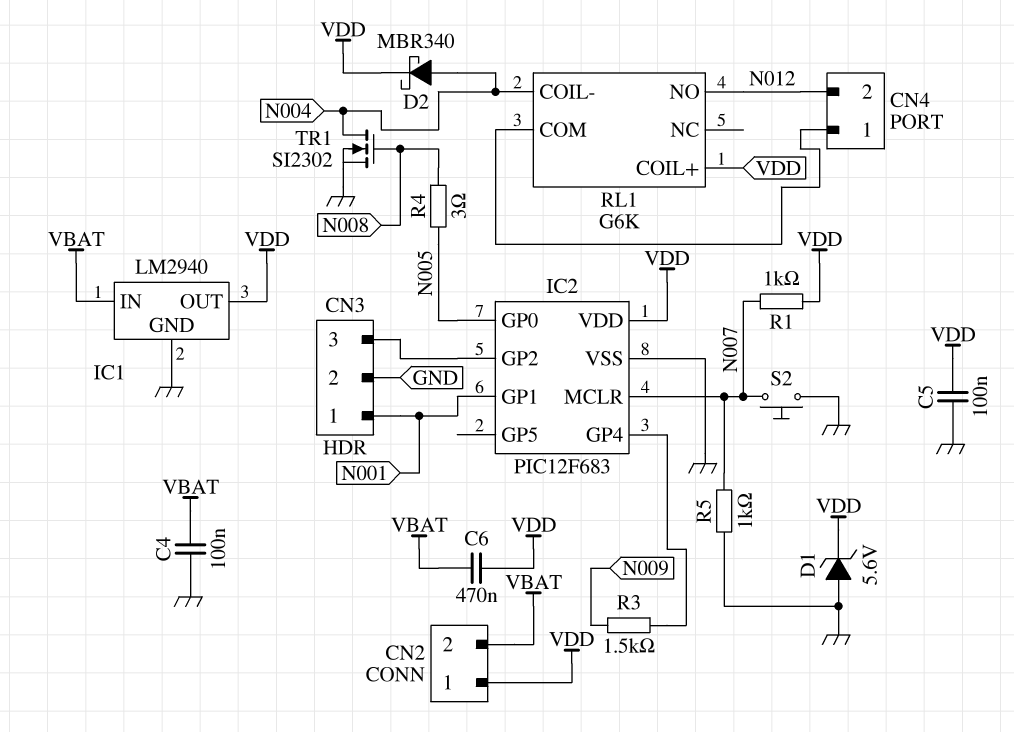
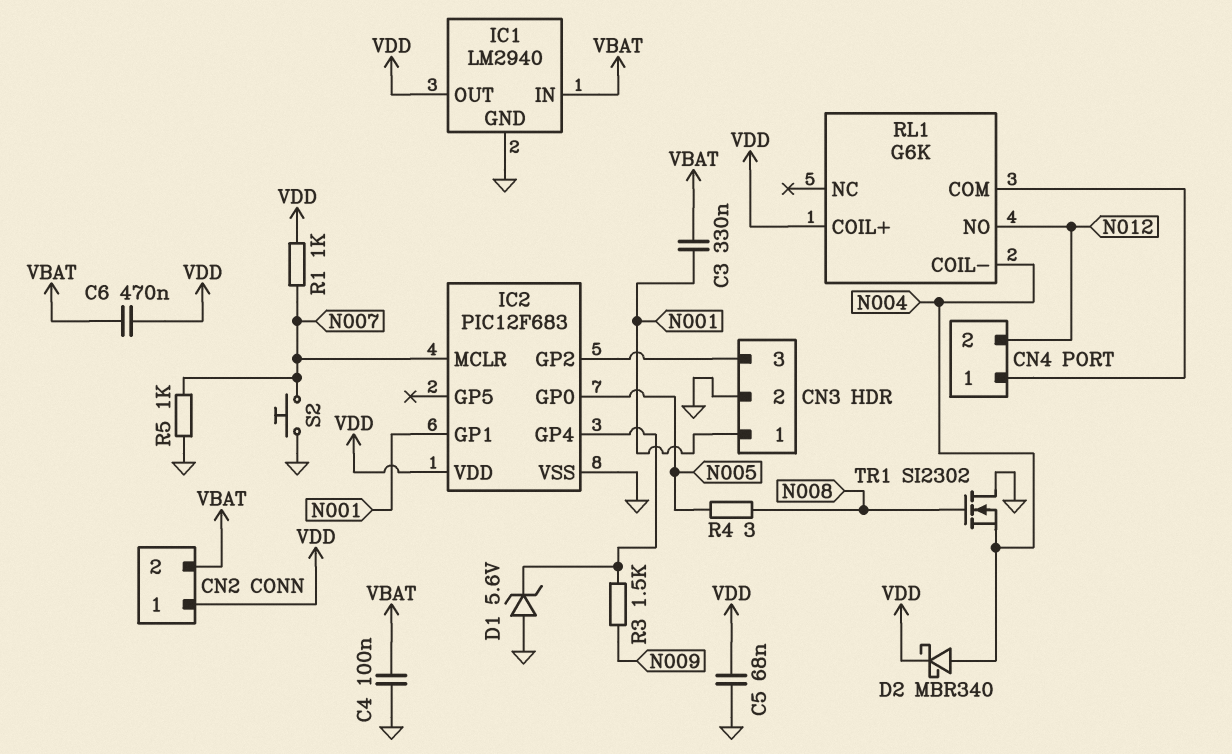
C3: none -> 330nF (N001, VBAT)
C5: 100nF (GND, VDD) -> 68nF (GND, VDD)
D1: zener 5.6V (A GND, K VDD) -> zener 5.6V (A GND, K IC2/GP4)
TR1: NMOS SI2302 (G N008, D N004, S GND) -> NMOS SI2302 (G N008, D GND, S N004)

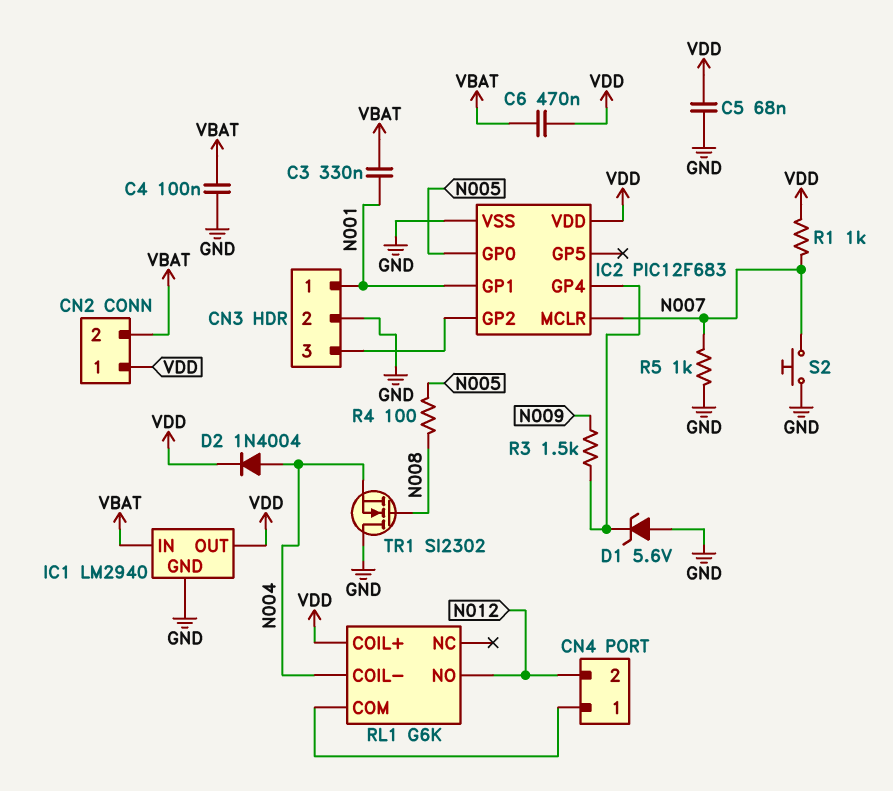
D2: schottky MBR340 (A N004, K VDD) -> diode 1N4004 (A N004, K VDD)
R4: 3 (N005, N008) -> 100 (N005, N008)

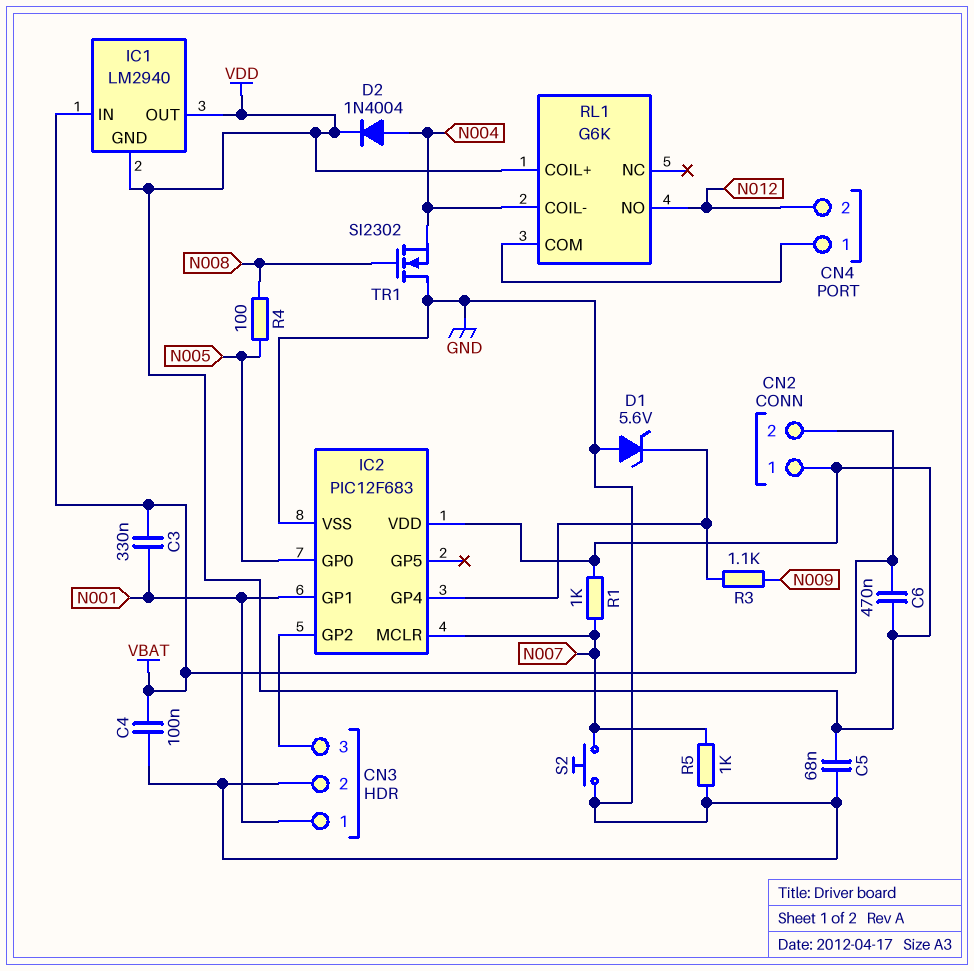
IC1 pin GND: GND -> VDD
R3: 1.5k (IC2/GP4, N009) -> 1.1k (IC2/GP4, N009)

